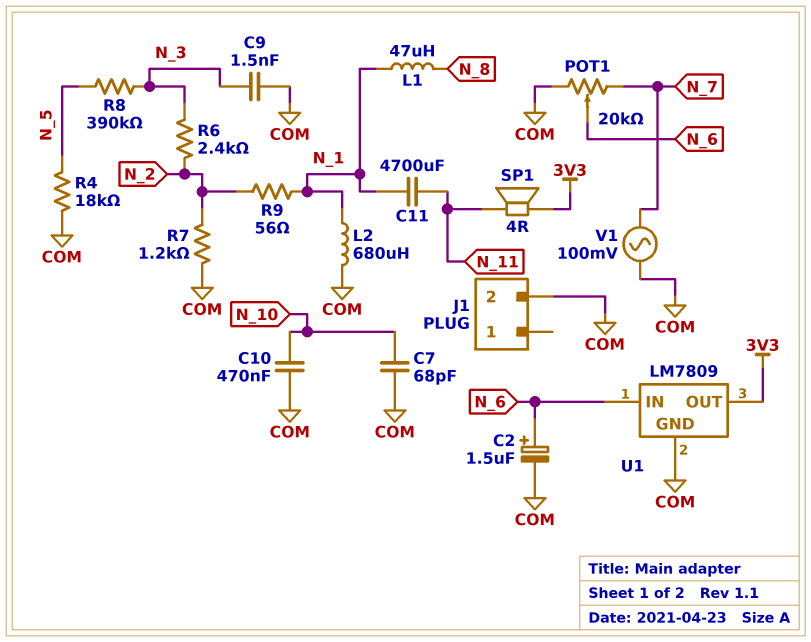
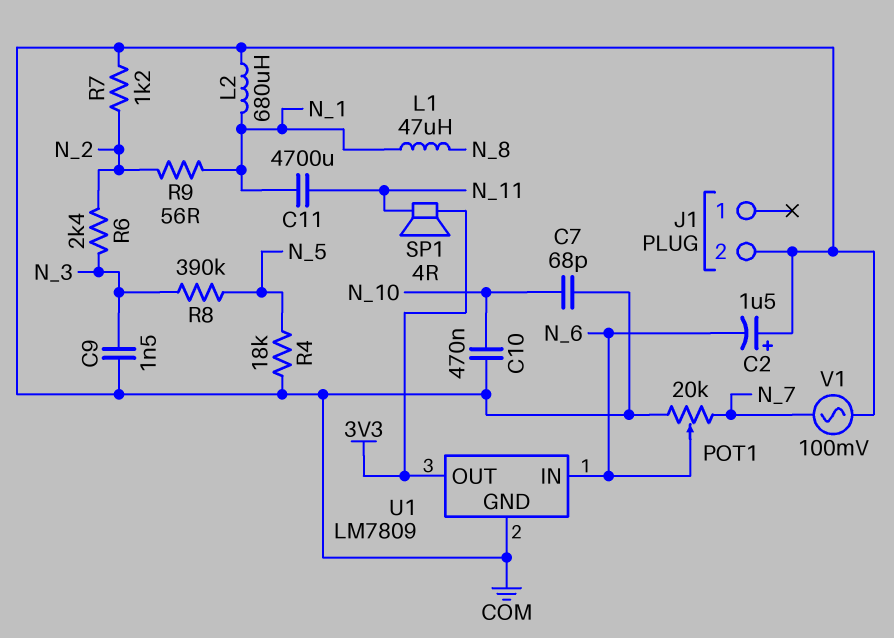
C2: 1.5uF (plus N_6, minus COM) -> 1.5uF (plus COM, minus N_6)

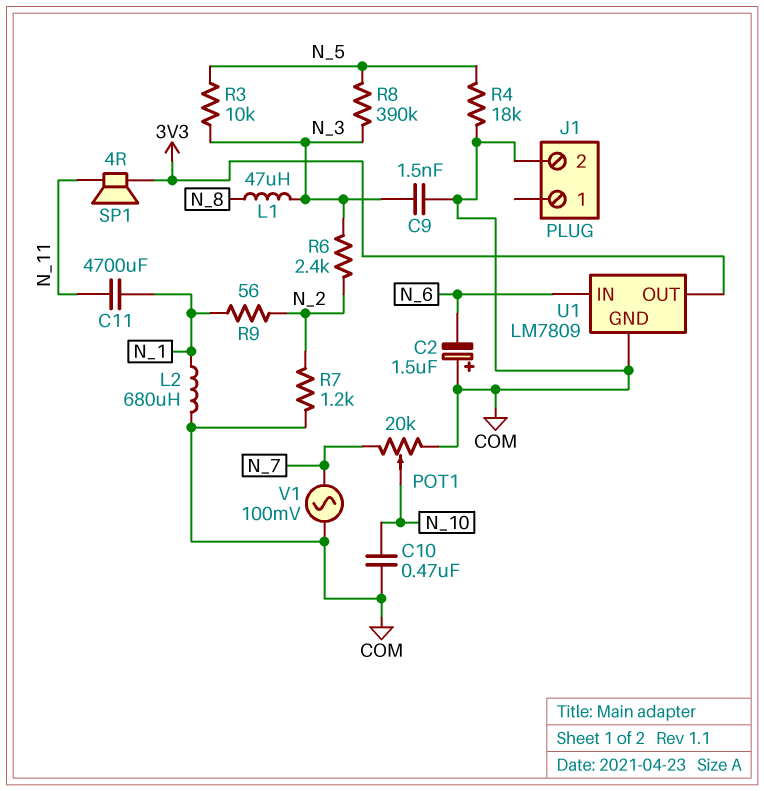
C7: 68pF (COM, N_10) -> none
L1: 47uH (N_1, N_8) -> 47uH (N_3, N_8)
POT1: 20k (COM, N_7, wiper N_6) -> 20k (COM, N_7, wiper N_10)
R3: none -> 10k (N_3, N_5)

